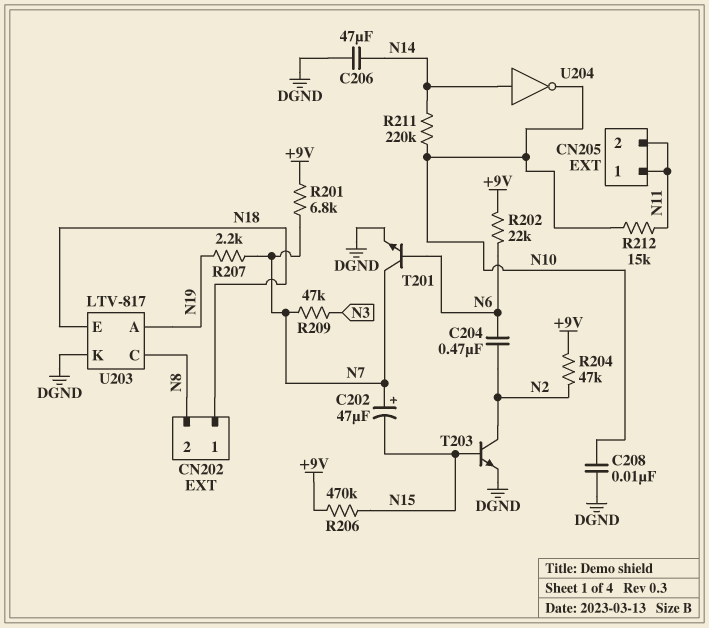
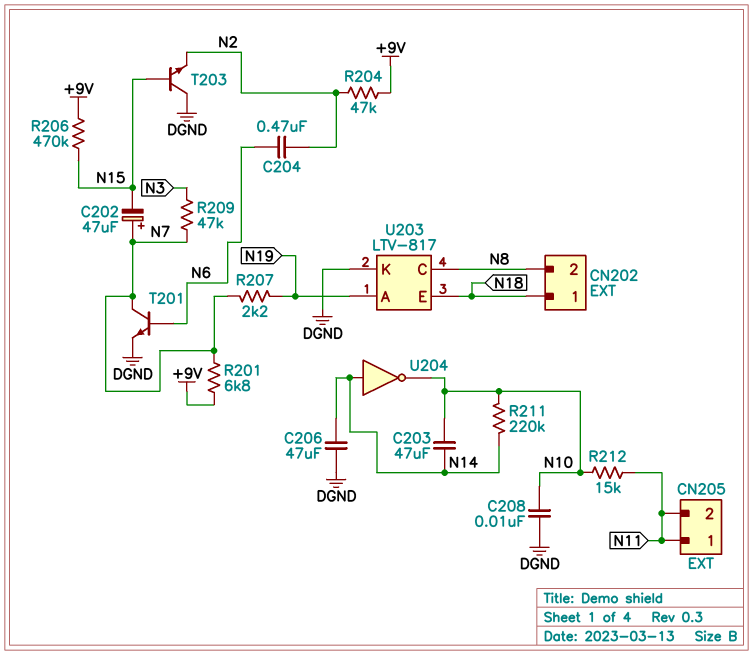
C203: none -> 47uF (N10, N14)
R202: 22k (+9V, N6) -> none
T203: NPN (B N15, C N2, E DGND) -> NPN (B N15, C DGND, E N2)

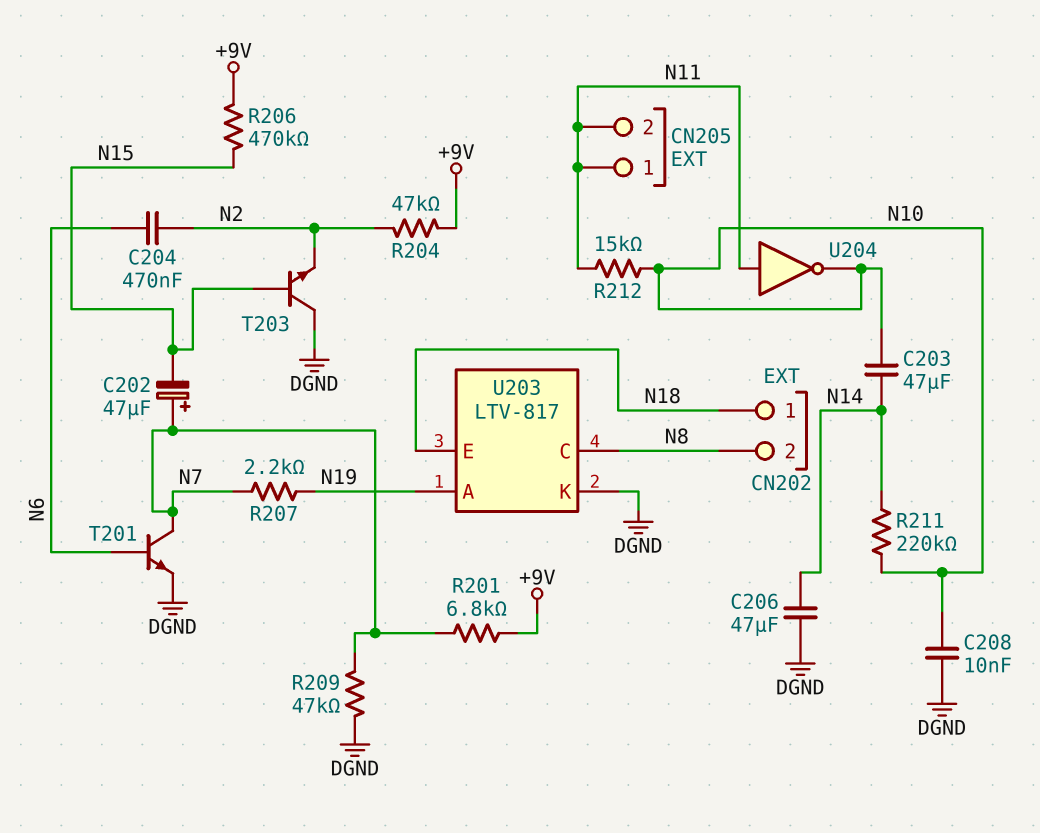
R209: 47k (N3, N7) -> 47k (DGND, N7)
U204: NOT (in N14, out N10) -> NOT (in N11, out N10)

